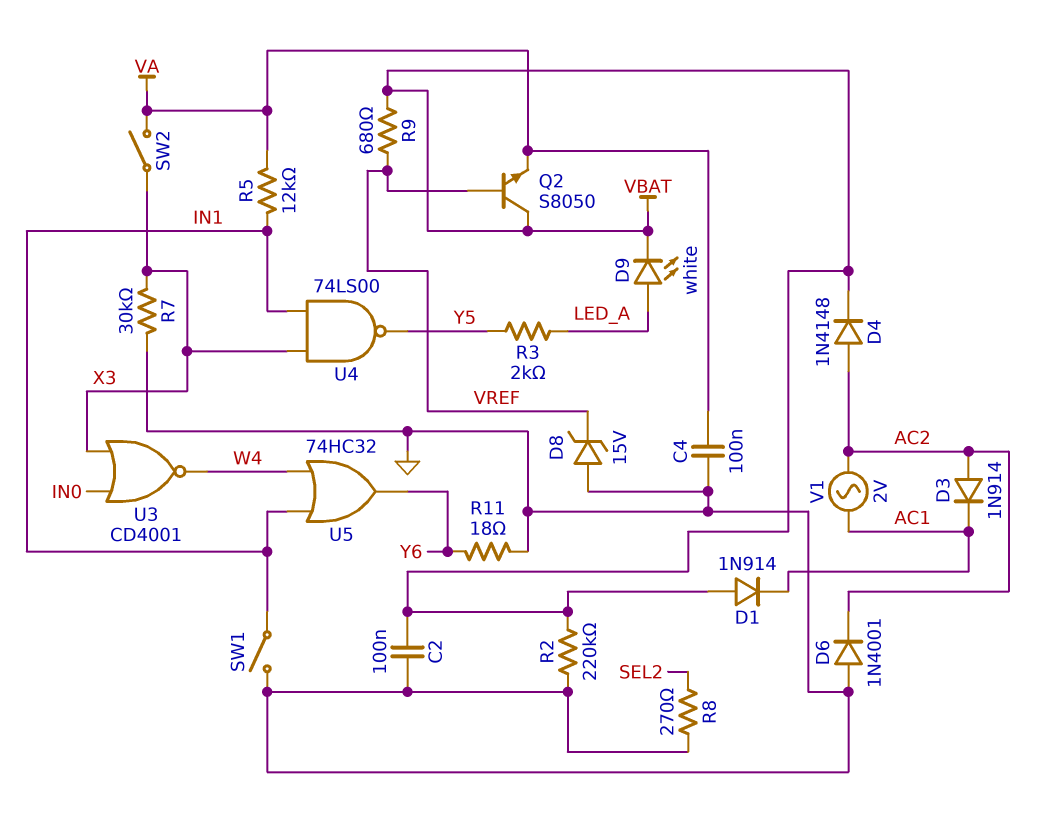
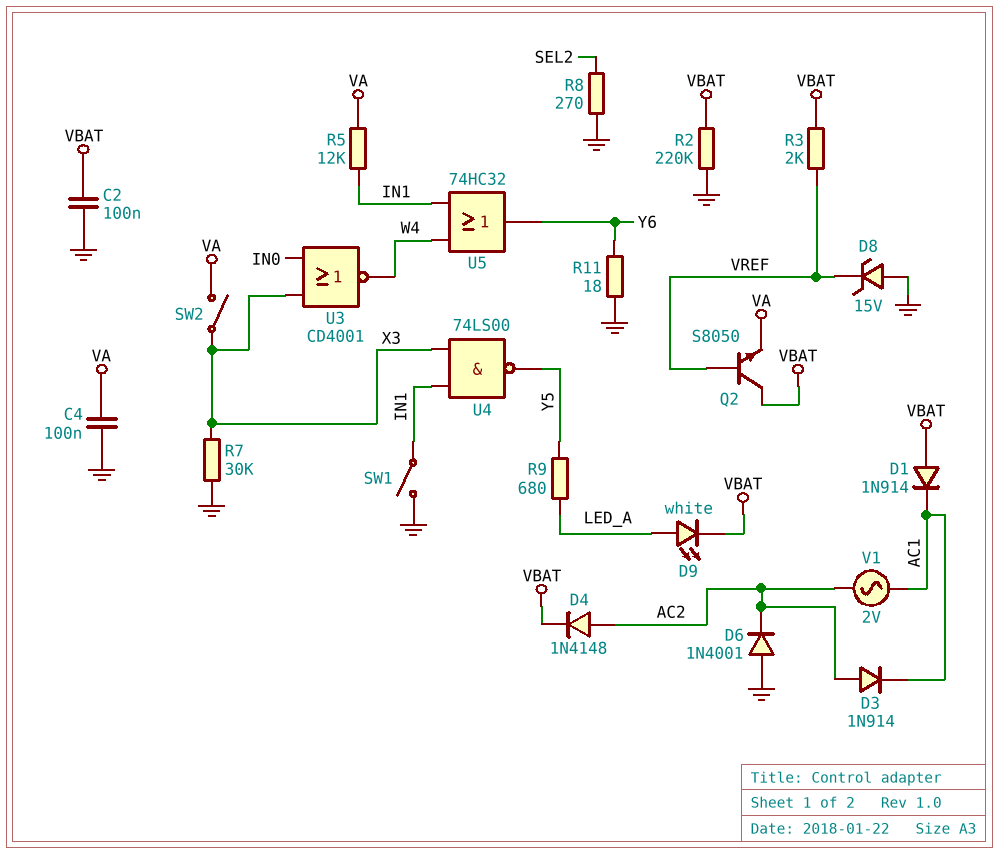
R3: 2k (LED_A, Y5) -> 2k (VBAT, VREF)
R9: 680 (VBAT, VREF) -> 680 (LED_A, Y5)

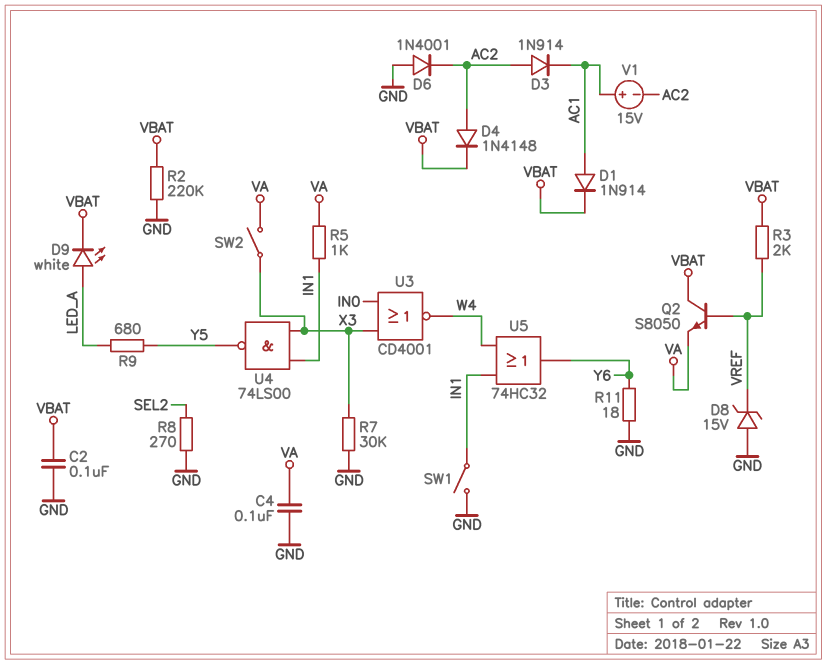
D1: diode 1N914 (A VBAT, K AC1) -> diode 1N914 (A AC1, K VBAT)
R5: 12k (IN1, VA) -> 1k (IN1, VA)
V1: AC 2V (AC1, AC2) -> 15V (plus AC1, minus AC2)

